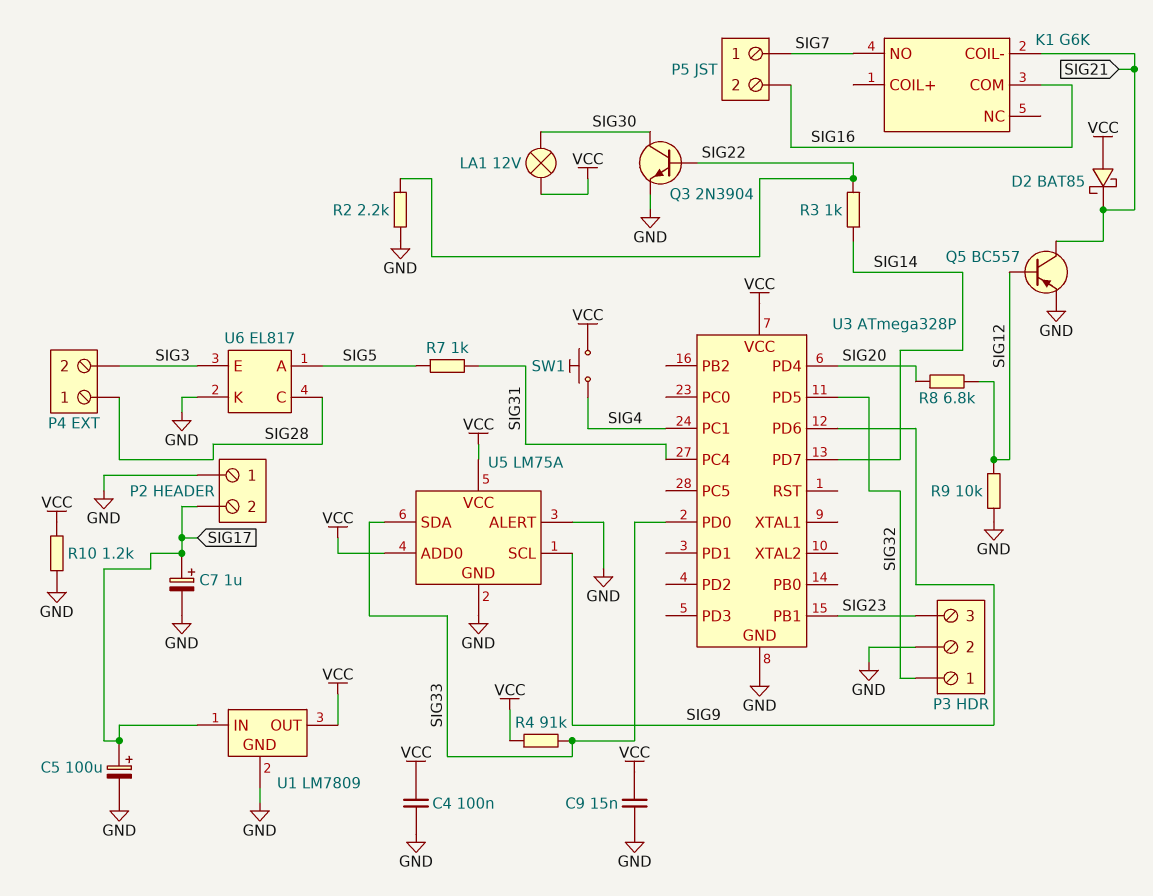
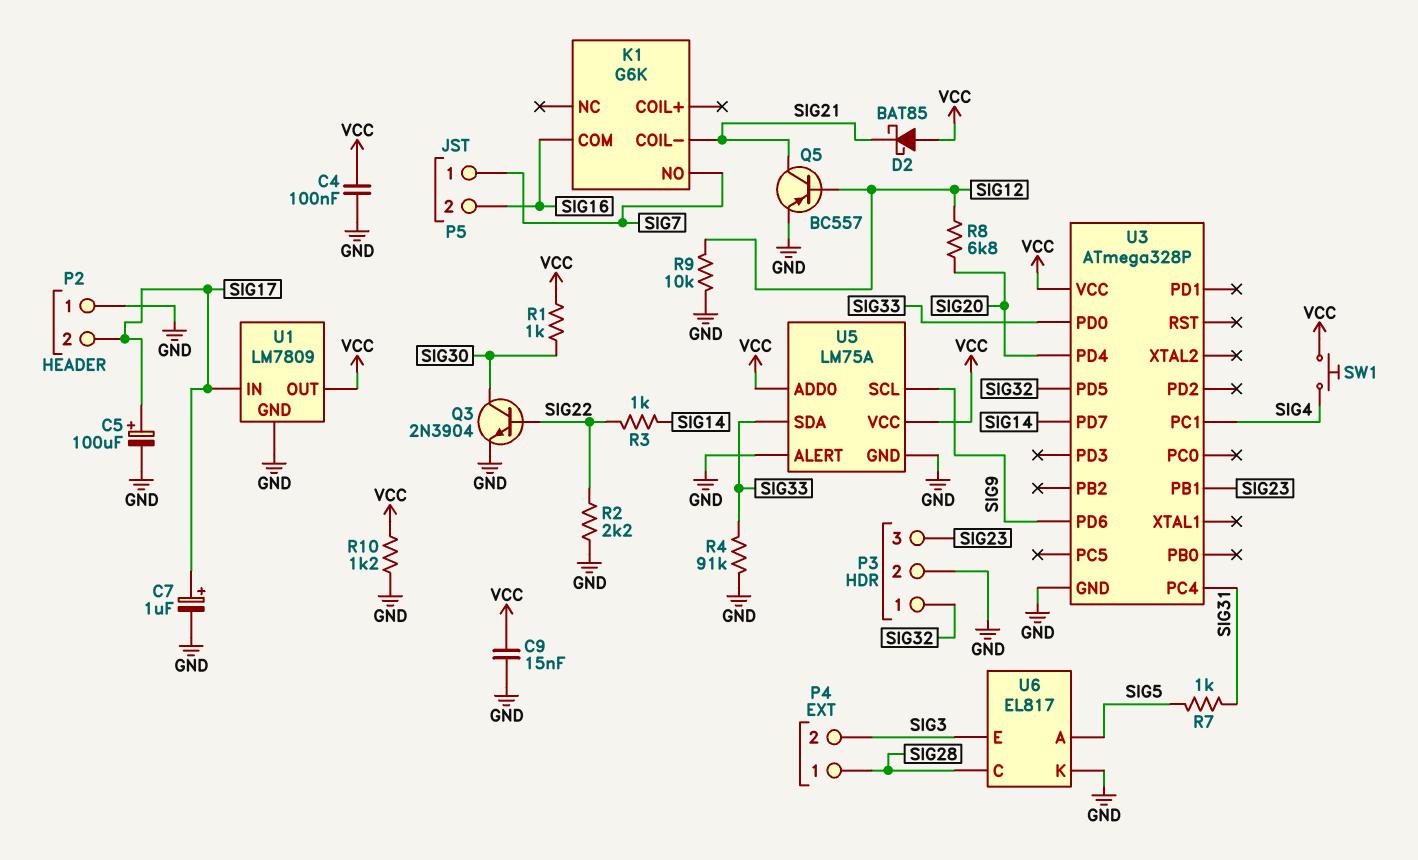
LA1: lamp 12V (SIG30, VCC) -> none
R1: none -> 1k (SIG30, VCC)
R4: 91k (SIG33, VCC) -> 91k (GND, SIG33)

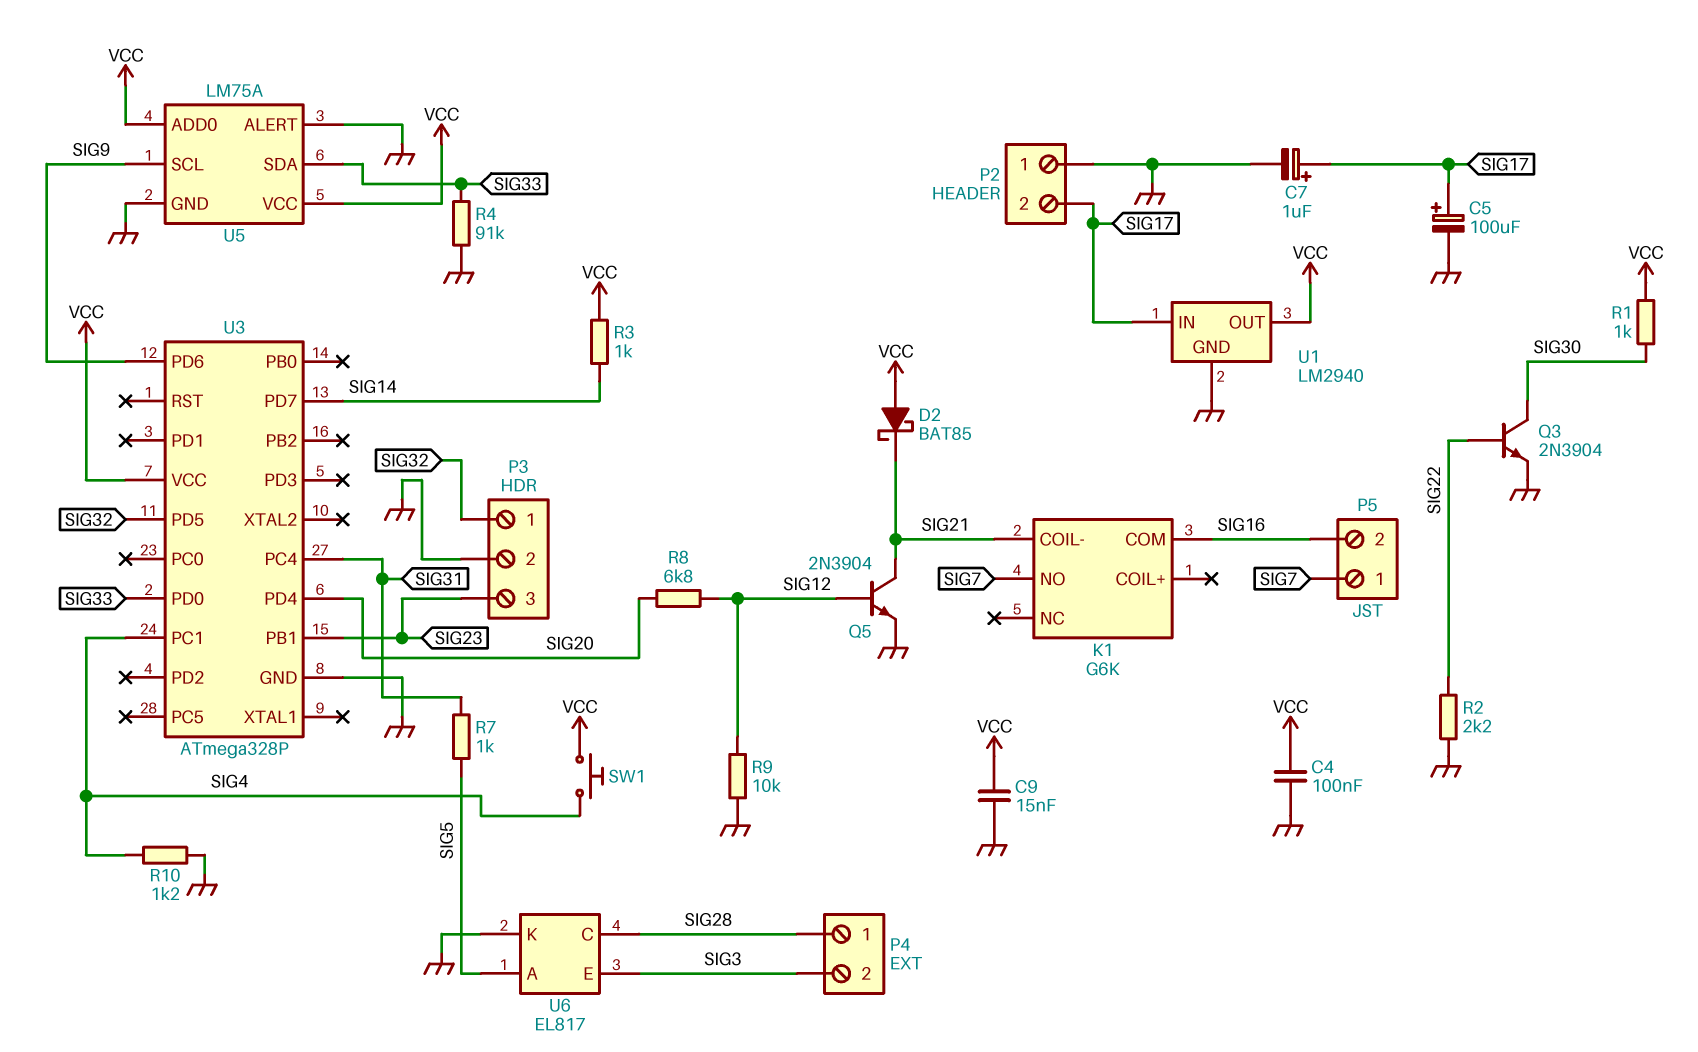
Q5: PNP BC557 (B SIG12, C SIG21, E GND) -> NPN 2N3904 (B SIG12, C SIG21, E GND)
R3: 1k (SIG14, SIG22) -> 1k (SIG14, VCC)
R10: 1.2k (GND, VCC) -> 1.2k (GND, SIG4)
U1: LM7809 -> LM2940

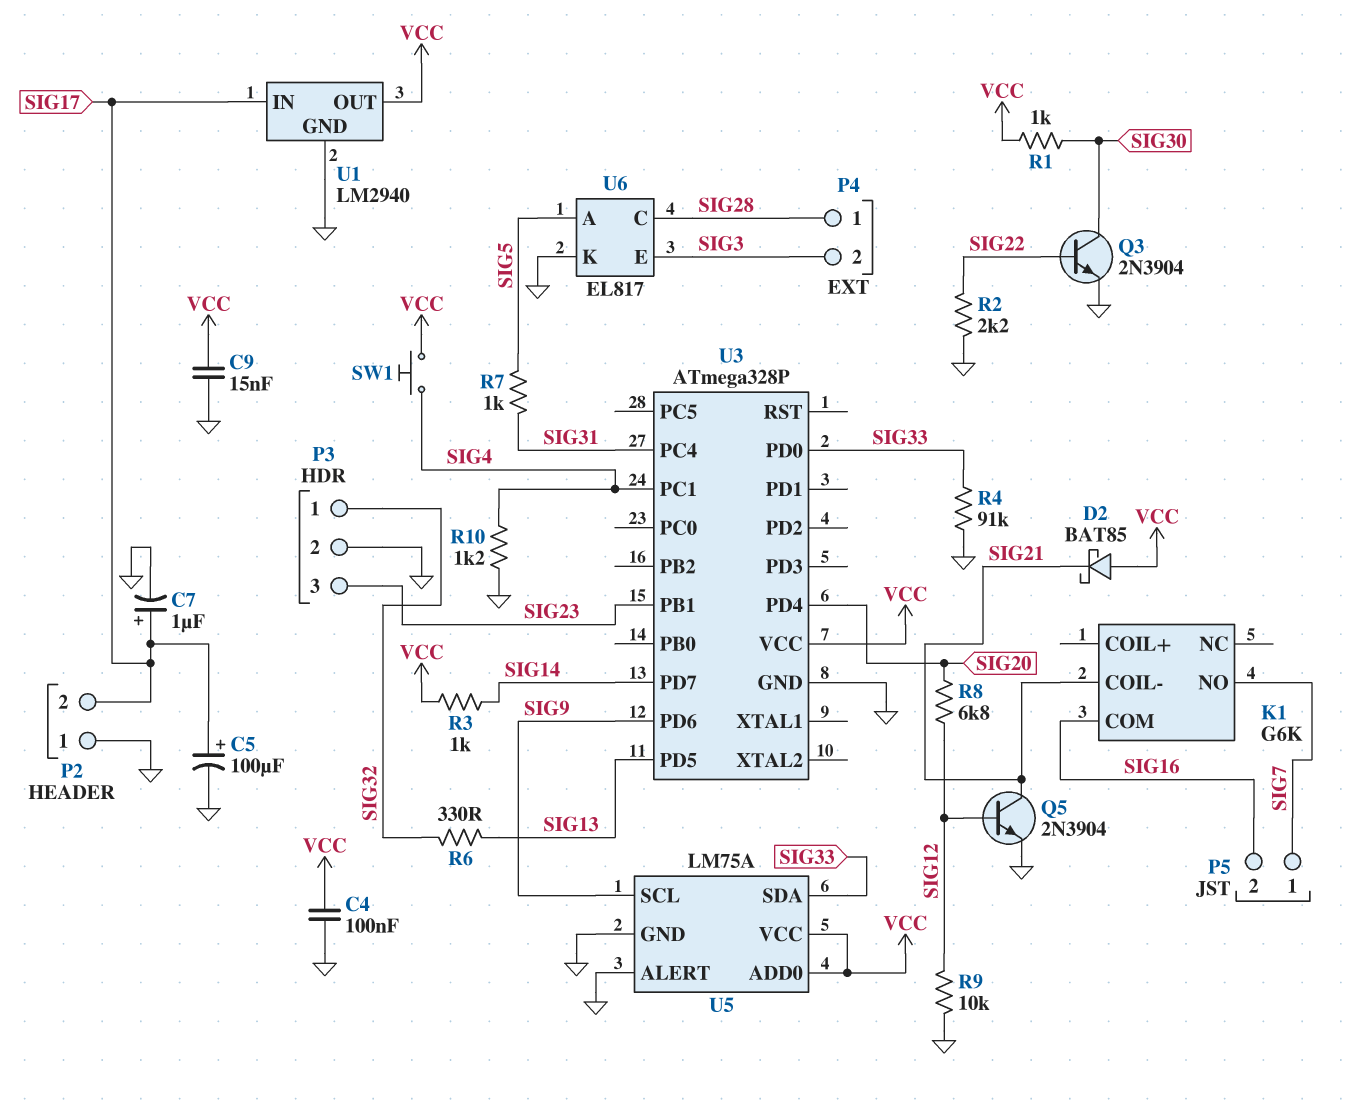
R6: none -> 330 (SIG13, SIG32)
U3 pin PD5: SIG32 -> SIG13

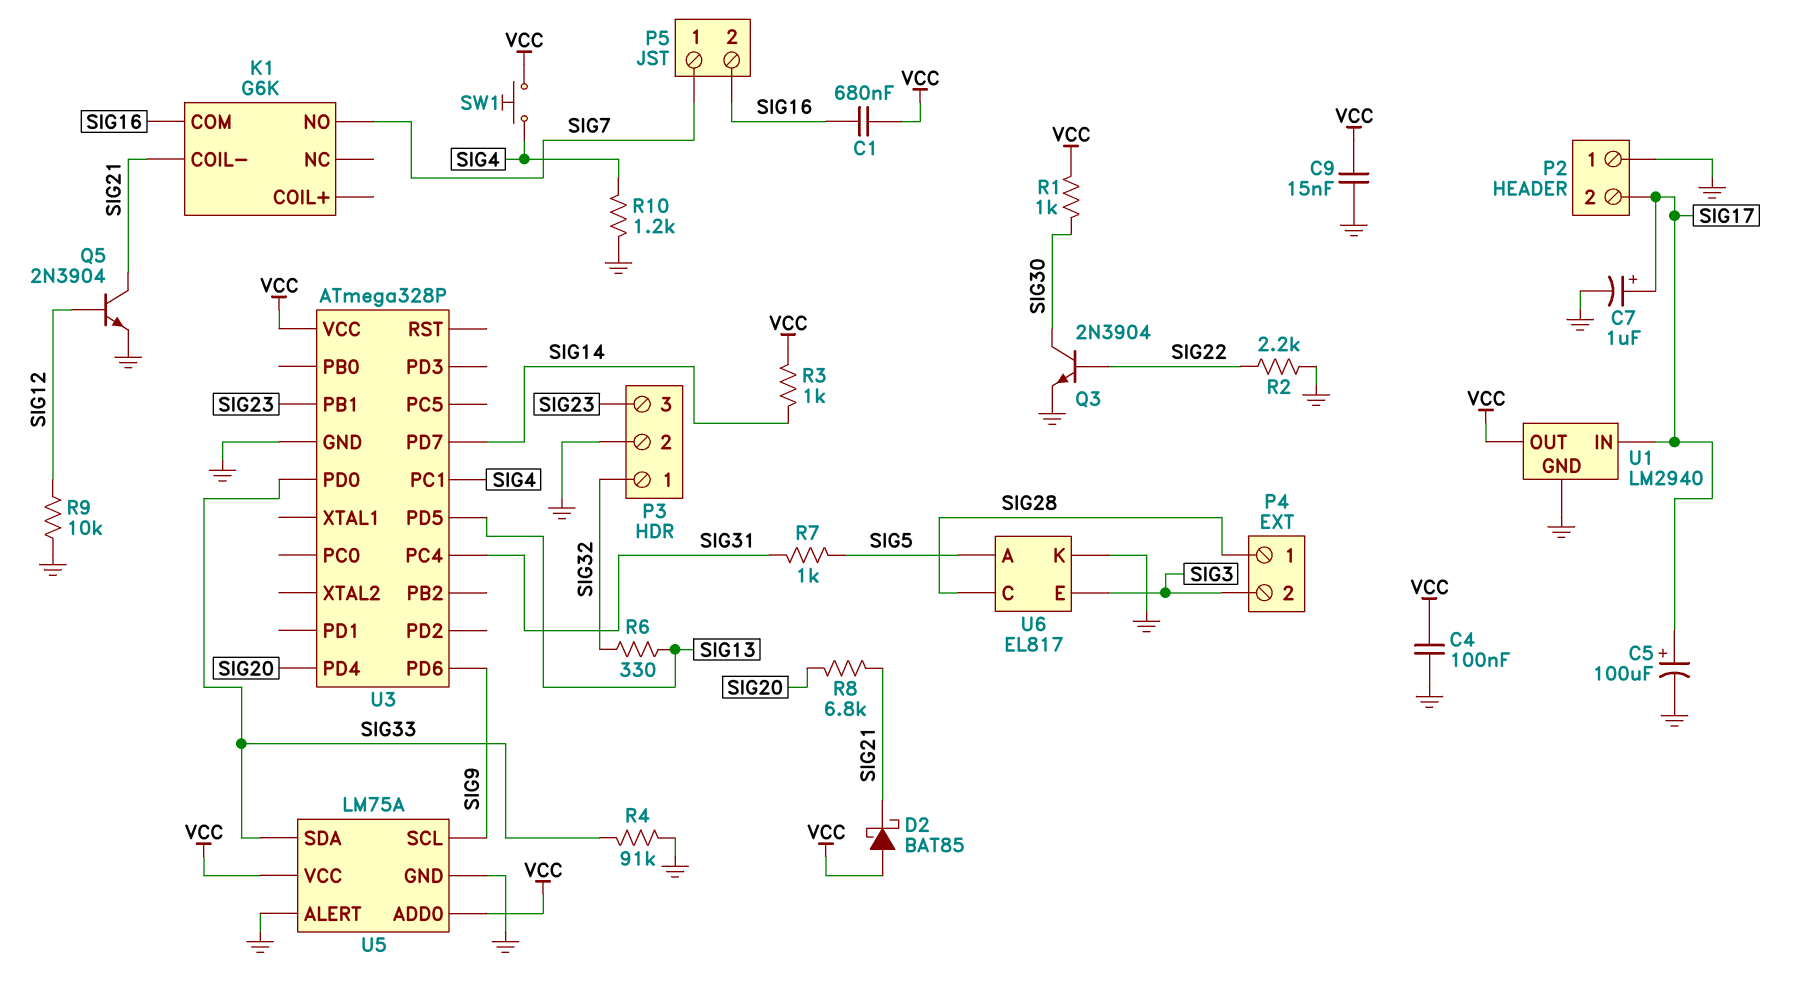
C1: none -> 680nF (SIG16, VCC)
R8: 6.8k (SIG12, SIG20) -> 6.8k (SIG20, SIG21)

